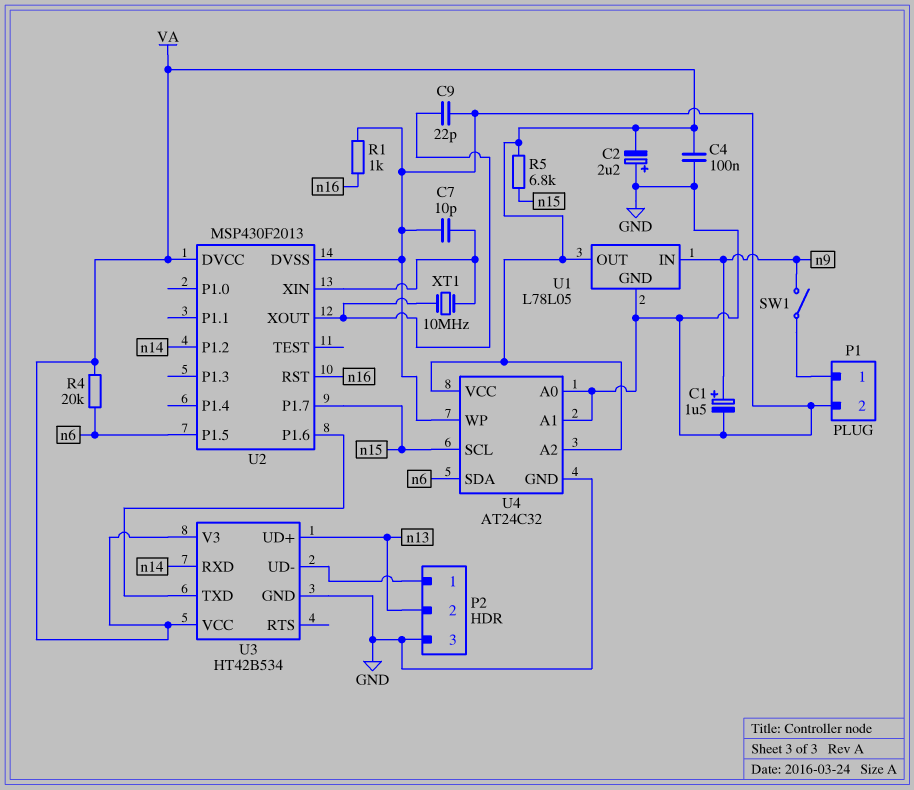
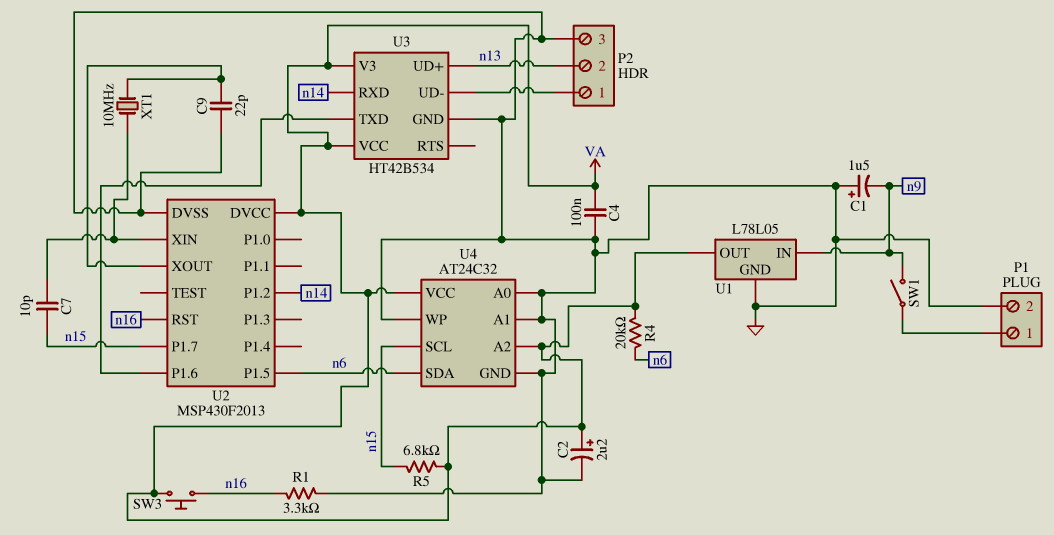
C1: 1.5uF (plus n9, minus GND) -> 1.5uF (plus GND, minus n9)
C2: 2.2uF (plus GND, minus VA) -> 2.2uF (plus VA, minus GND)
C7: 10pF (GND, U2/XIN) -> 10pF (U2/XIN, n15)
R1: 1k (GND, n16) -> 3.3k (GND, n16)
SW3: none -> button (VA, n16)

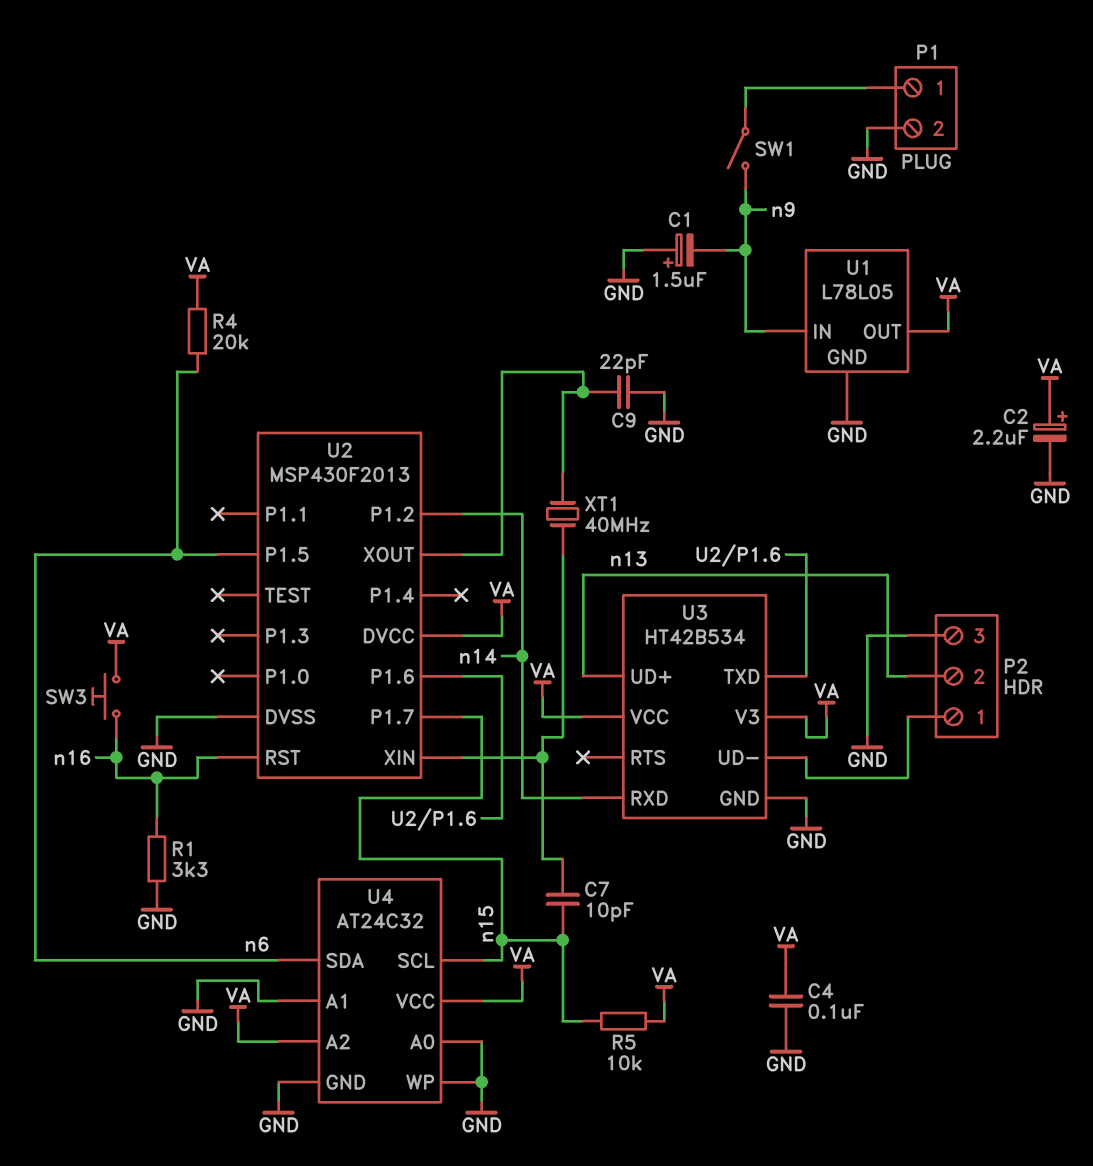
R5: 6.8k (VA, n15) -> 10k (VA, n15)
XT1: 10MHz (U2/XIN, U2/XOUT) -> 40MHz (U2/XIN, U2/XOUT)

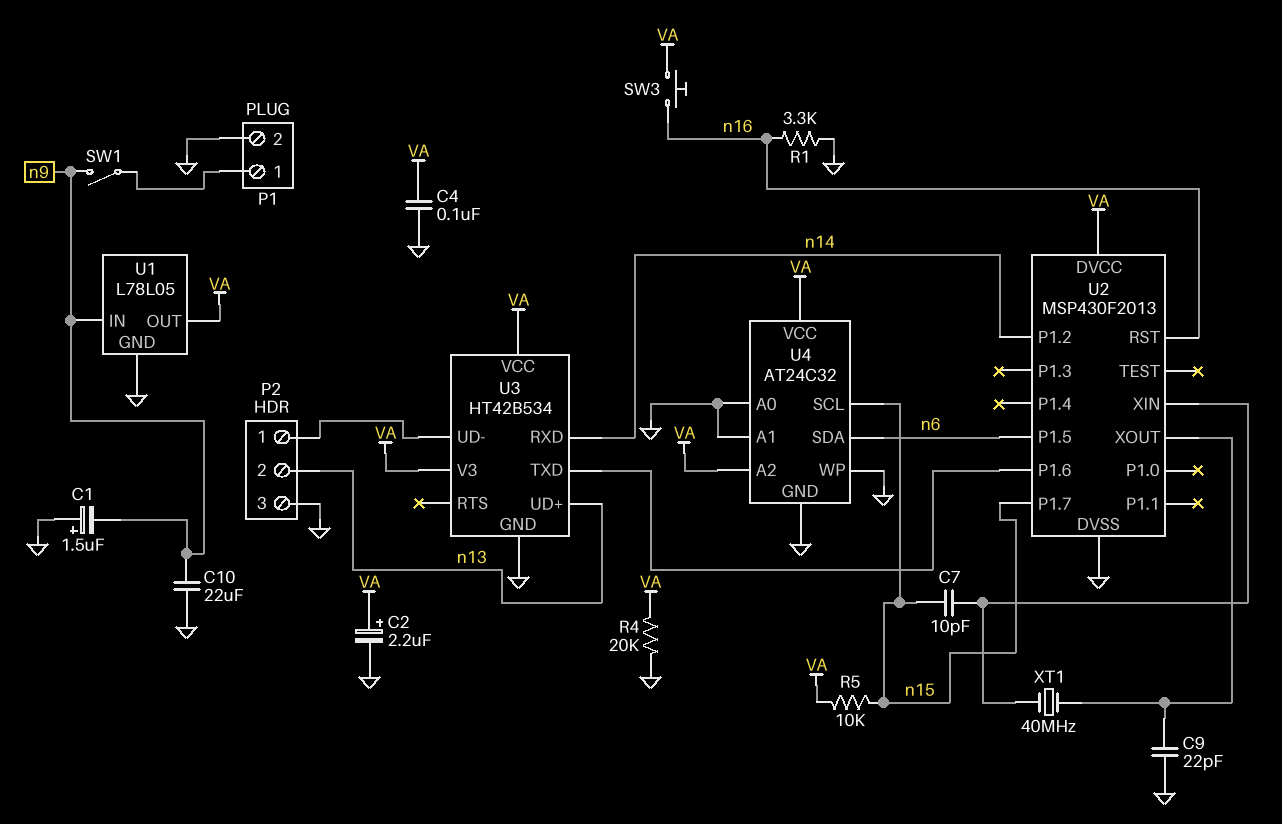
C10: none -> 22uF (GND, n9)
R4: 20k (VA, n6) -> 20k (GND, VA)

